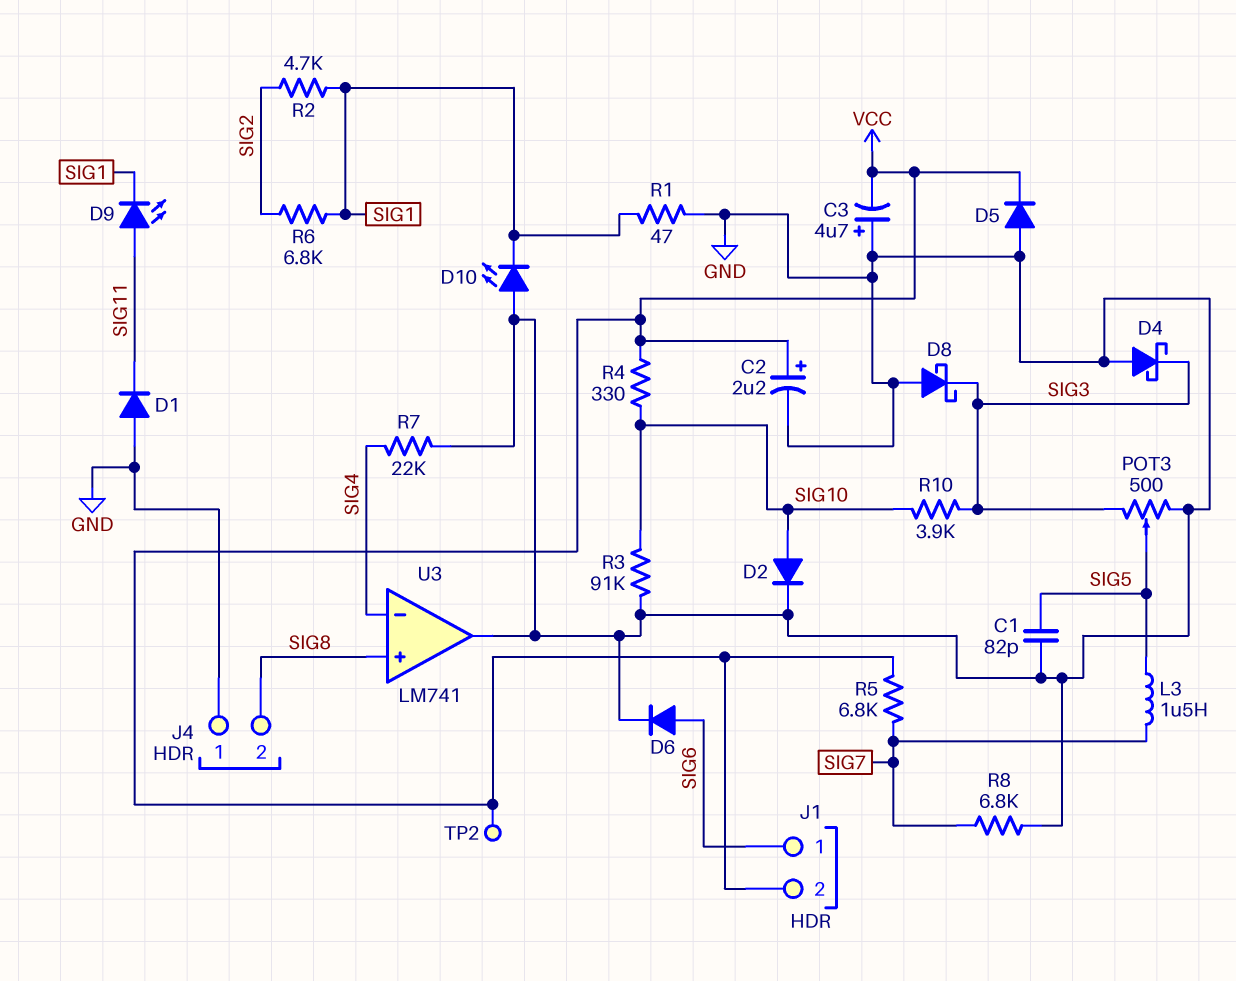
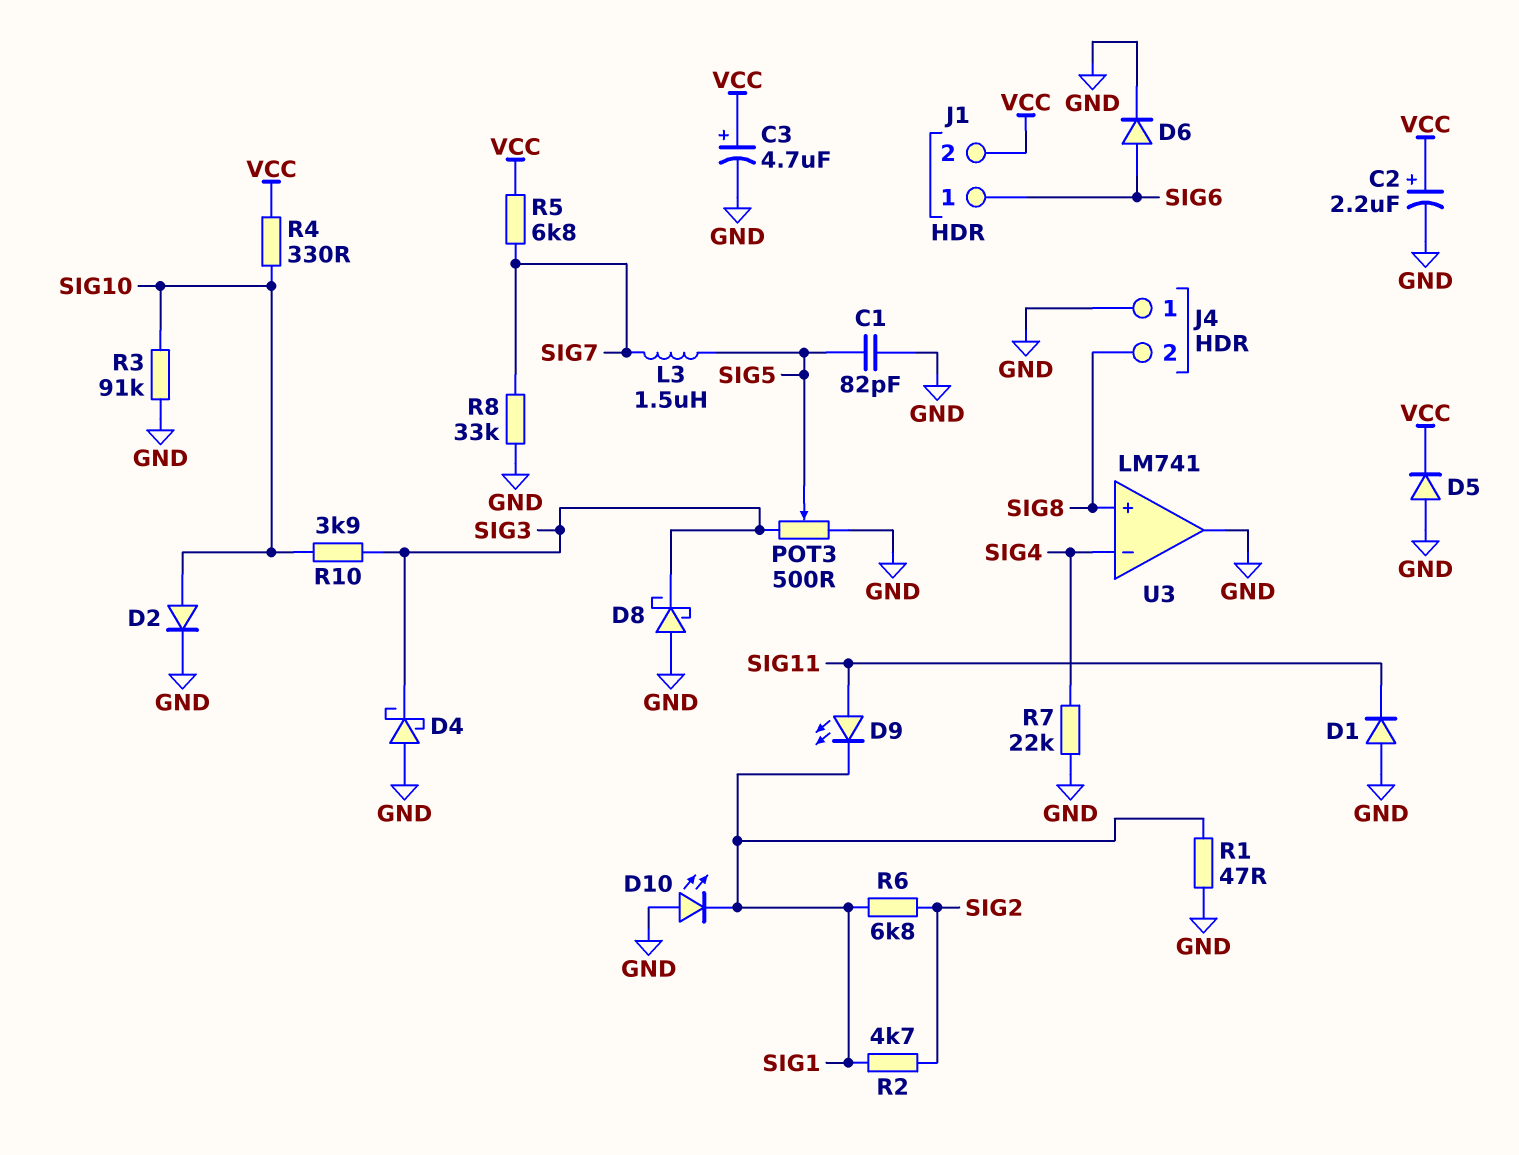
C3: 4.7uF (plus GND, minus VCC) -> 4.7uF (plus VCC, minus GND)
R8: 6.8k (GND, SIG7) -> 33k (GND, SIG7)
TP2: test point (VCC) -> none

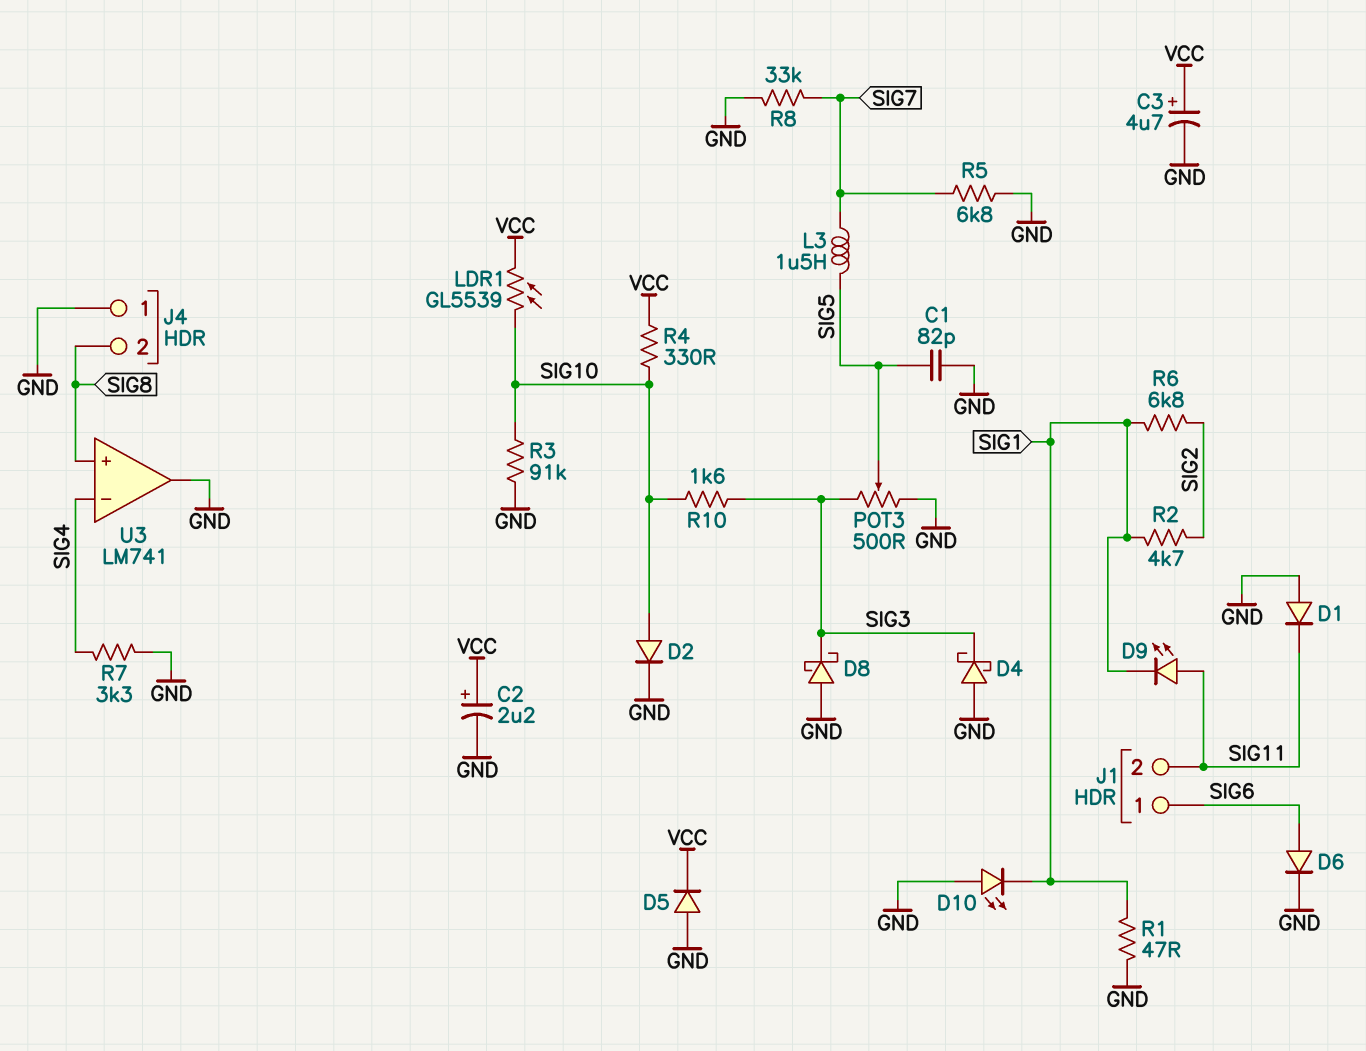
J1 pin 2: VCC -> SIG11
LDR1: none -> GL5539 (SIG10, VCC)
R5: 6.8k (SIG7, VCC) -> 6.8k (GND, SIG7)
R7: 22k (GND, SIG4) -> 3.3k (GND, SIG4)
R10: 3.9k (SIG3, SIG10) -> 1.6k (SIG3, SIG10)

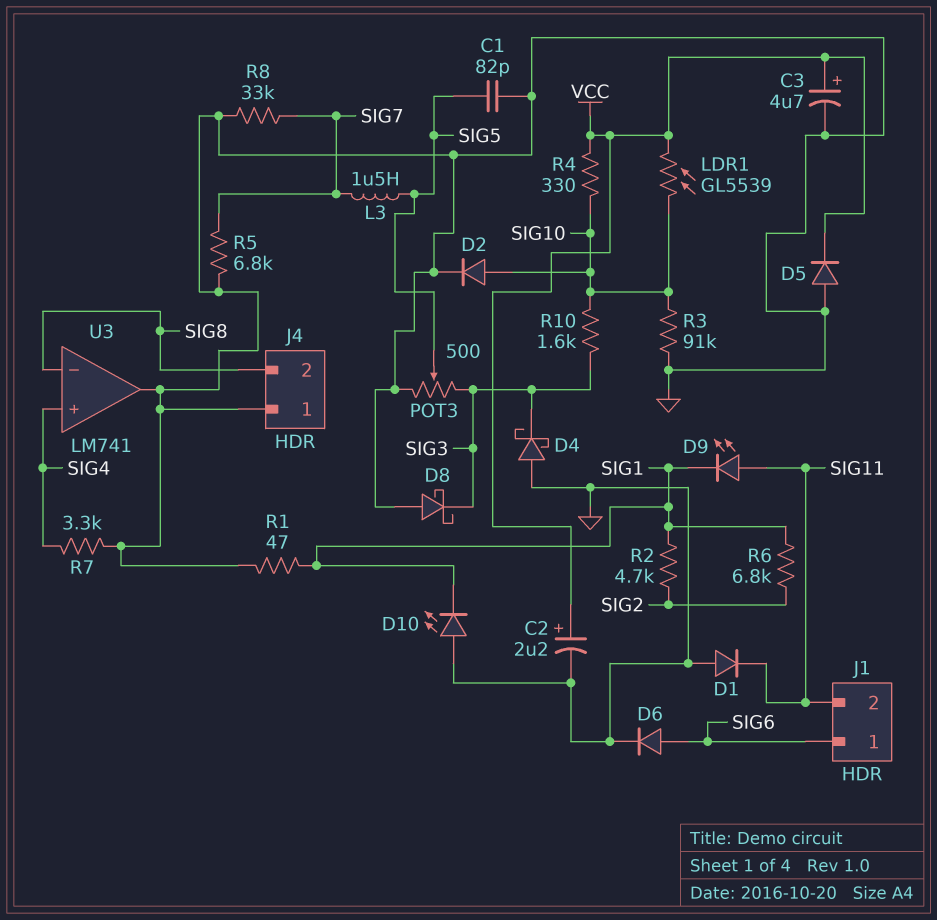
U3 pin in+: SIG8 -> SIG4
U3 pin in-: SIG4 -> SIG8

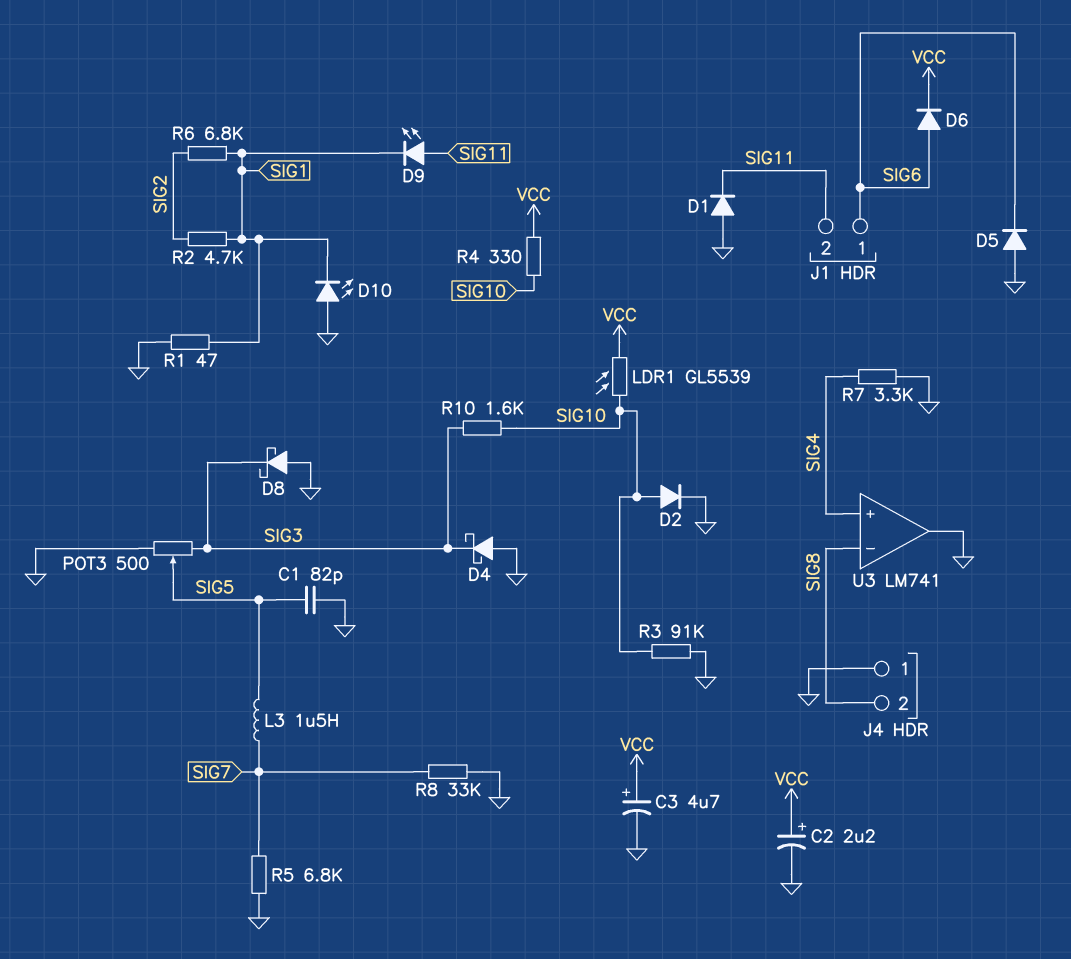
D5: diode (A GND, K VCC) -> diode (A GND, K SIG6)
D6: diode (A SIG6, K GND) -> diode (A SIG6, K VCC)

